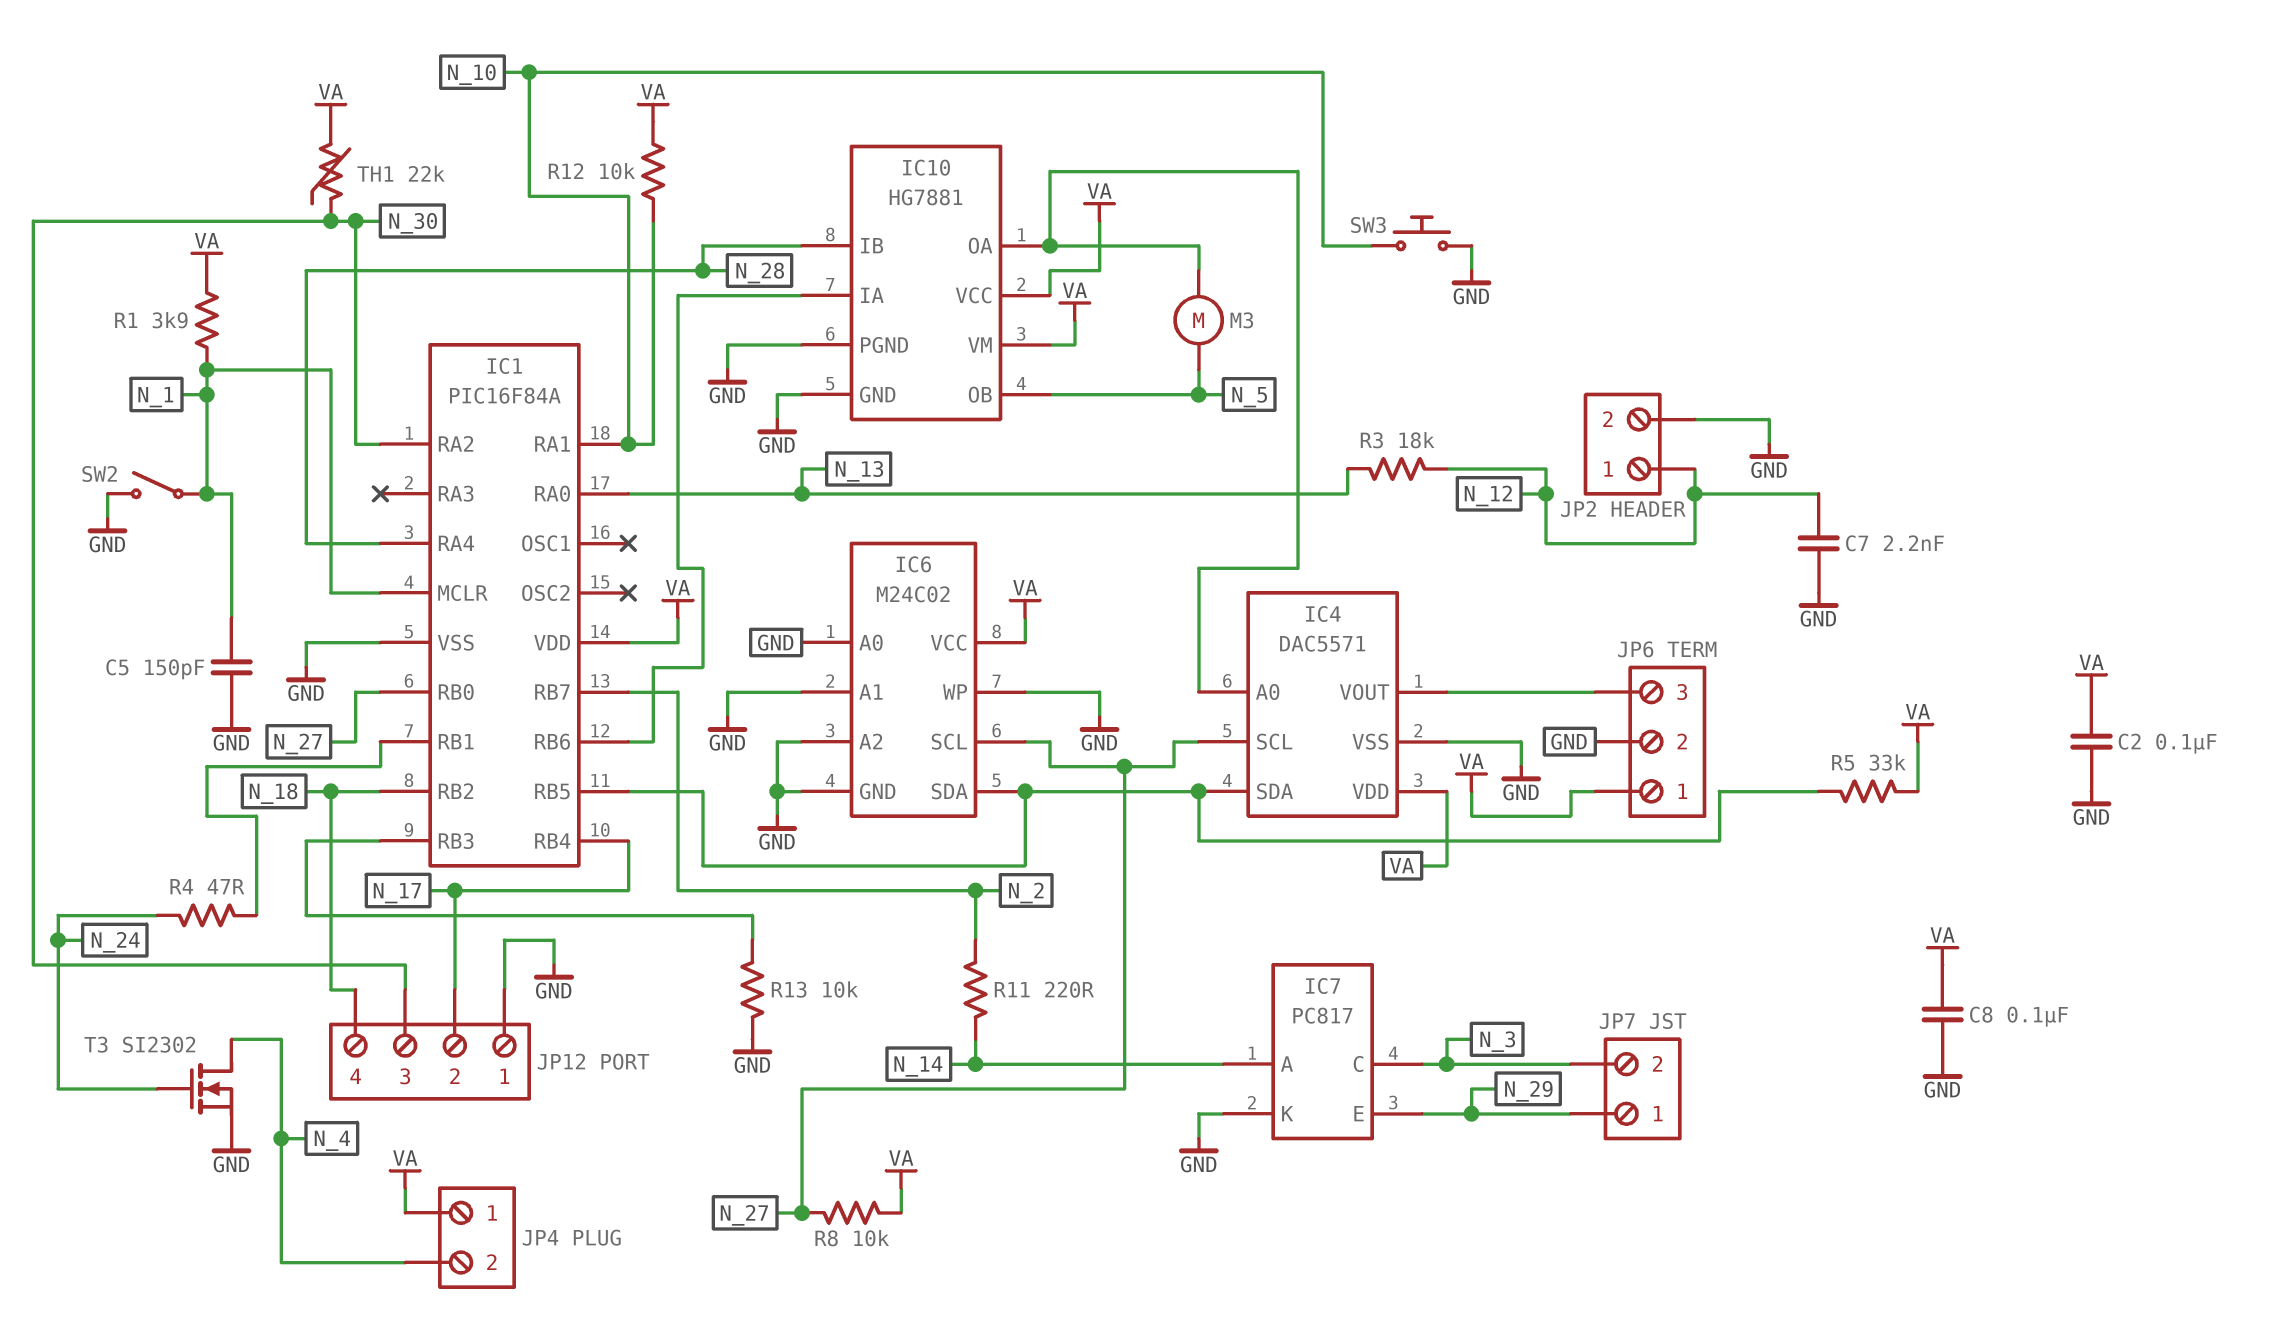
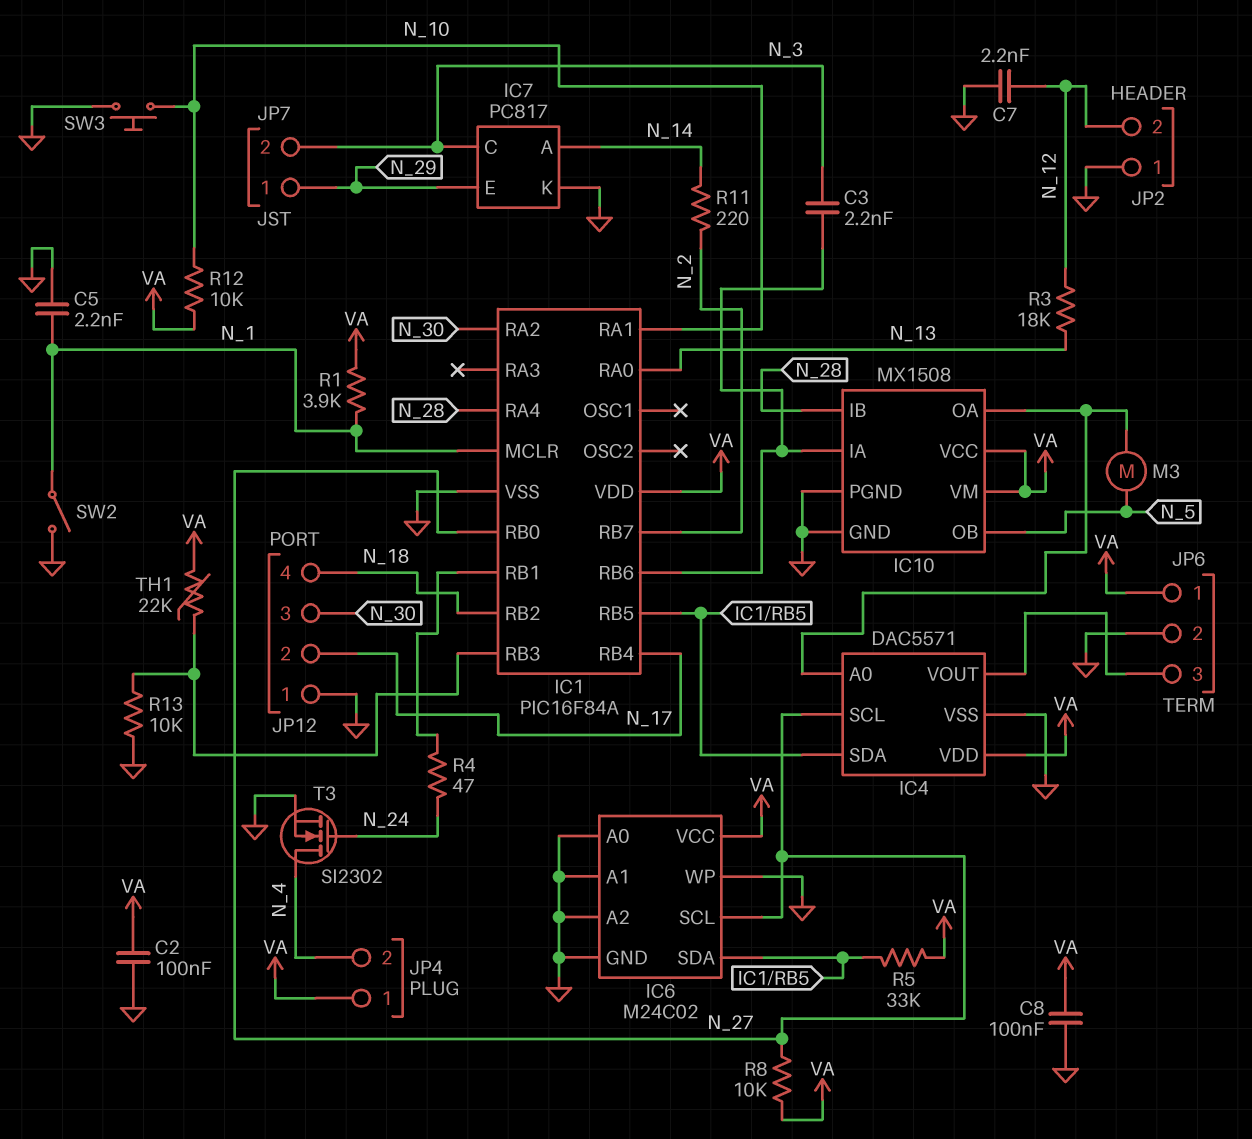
C3: none -> 2.2nF (IC1/RB6, N_3)
C5: 150pF (GND, N_1) -> 2.2nF (GND, N_1)
IC10: HG7881 -> MX1508
JP2 pin 1: N_12 -> GND
JP2 pin 2: GND -> N_12
TH1: 22k (N_30, VA) -> 22k (IC1/RB3, VA)

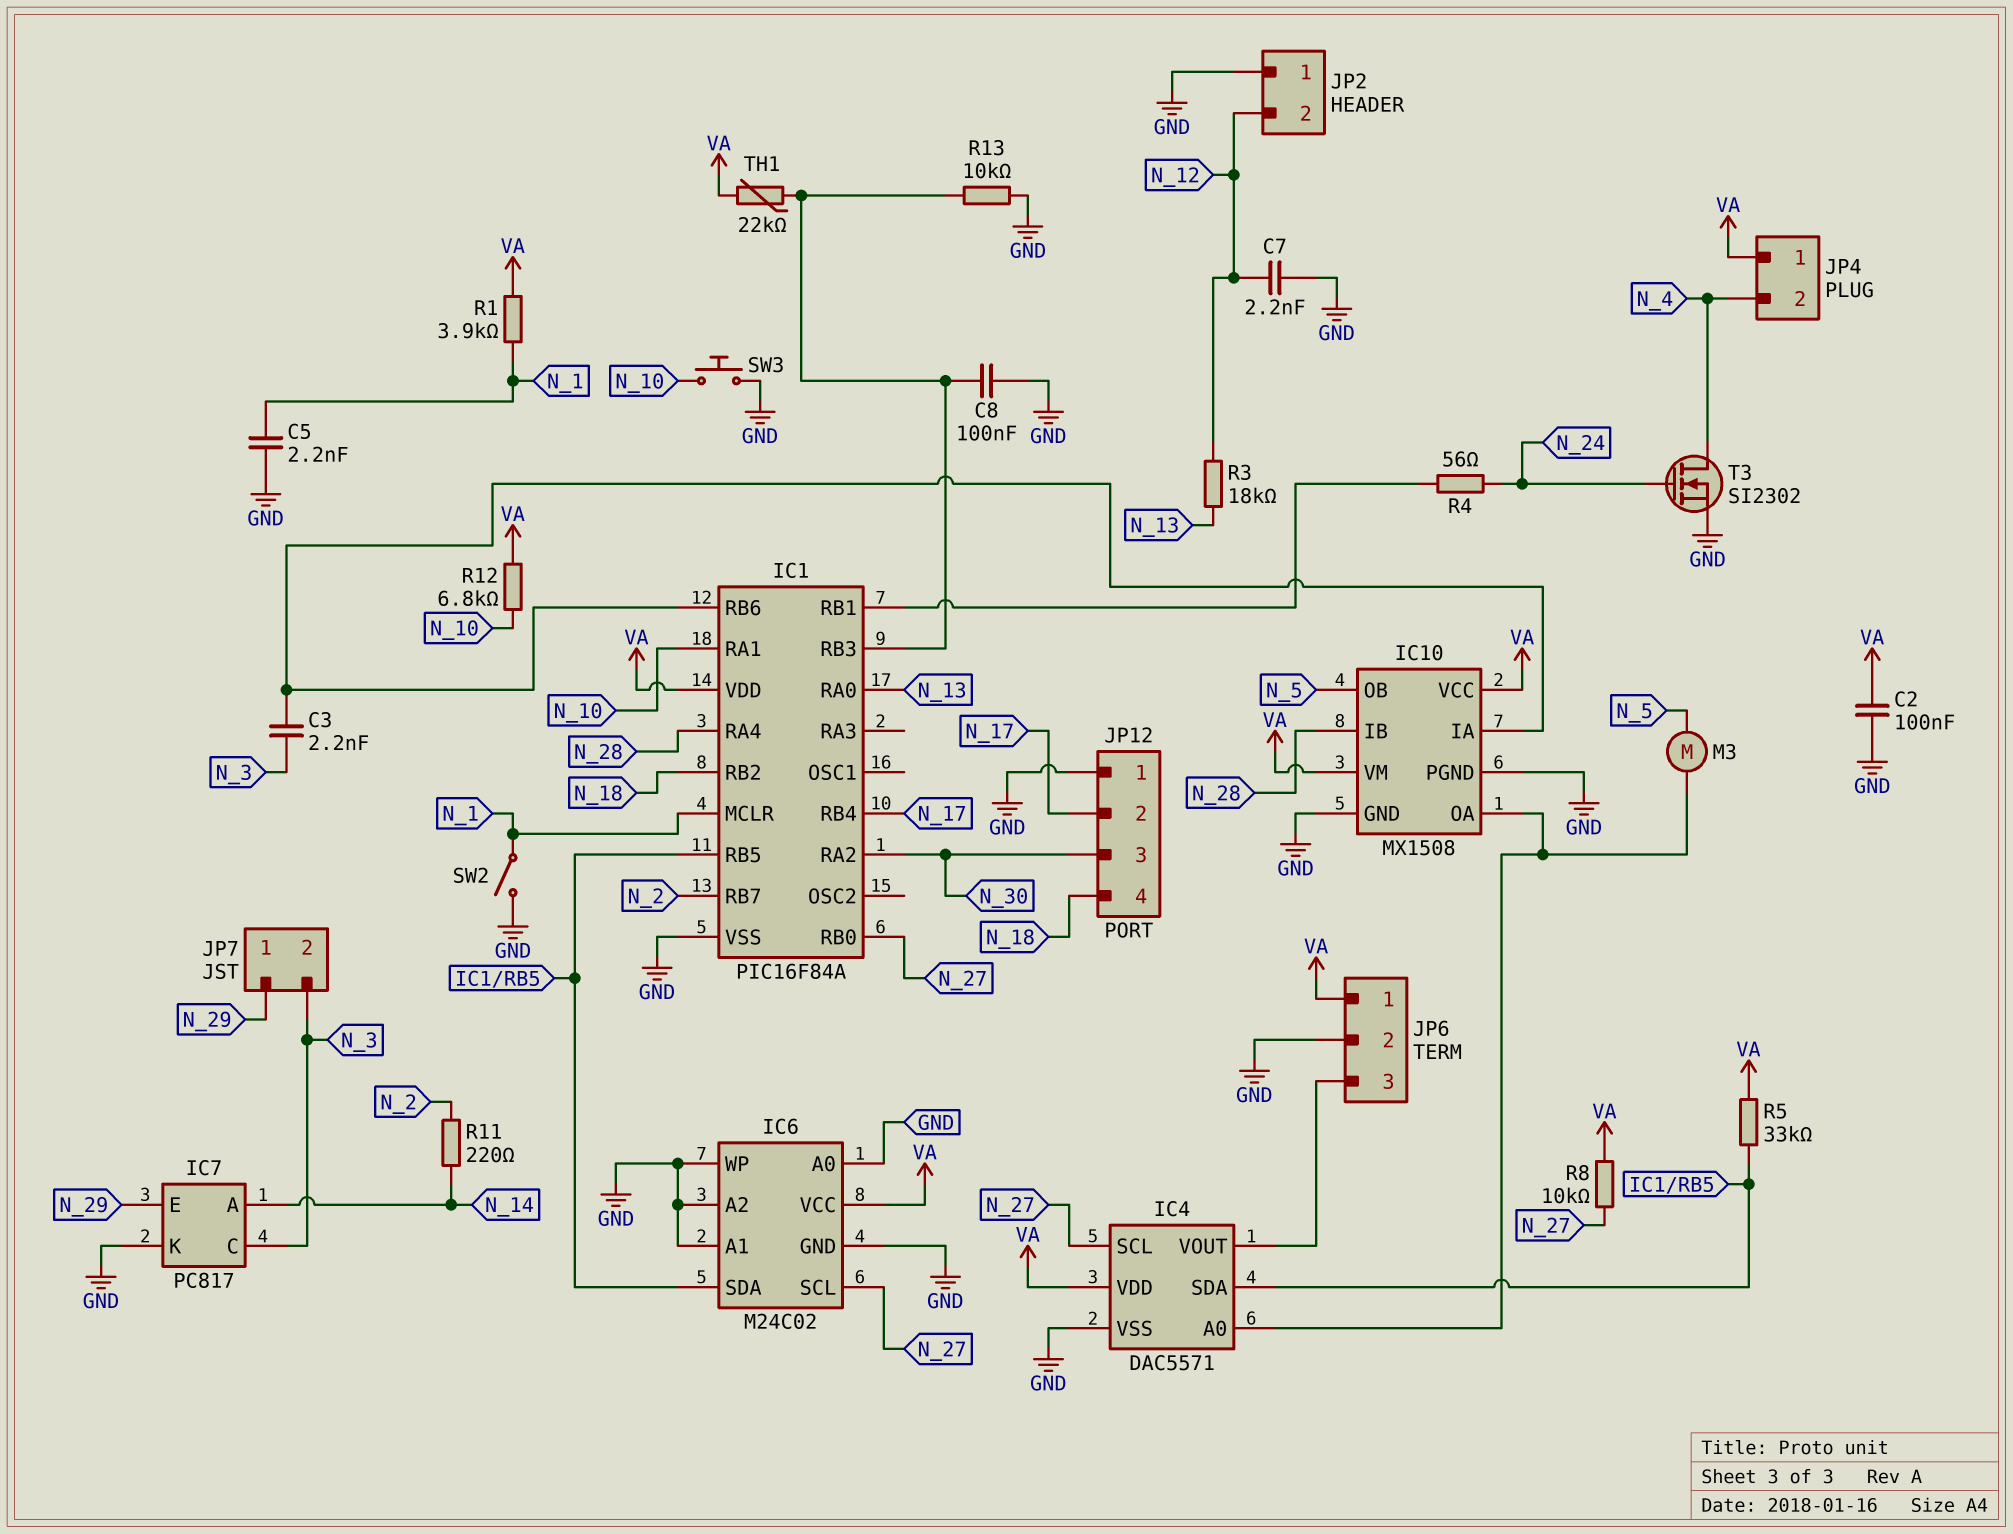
C8: 100nF (GND, VA) -> 100nF (GND, IC1/RB3)
R4: 47 (IC1/RB1, N_24) -> 56 (IC1/RB1, N_24)
R12: 10k (N_10, VA) -> 6.8k (N_10, VA)

